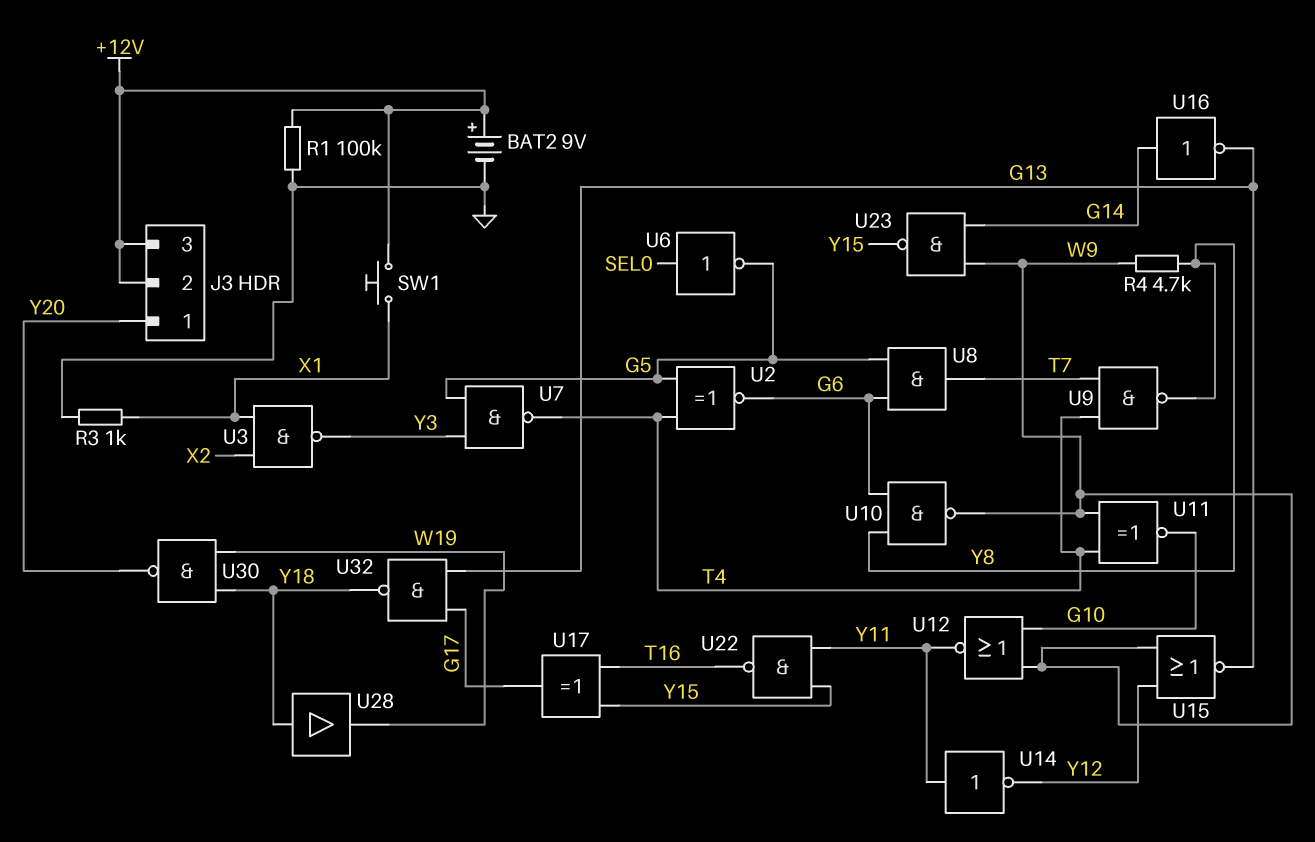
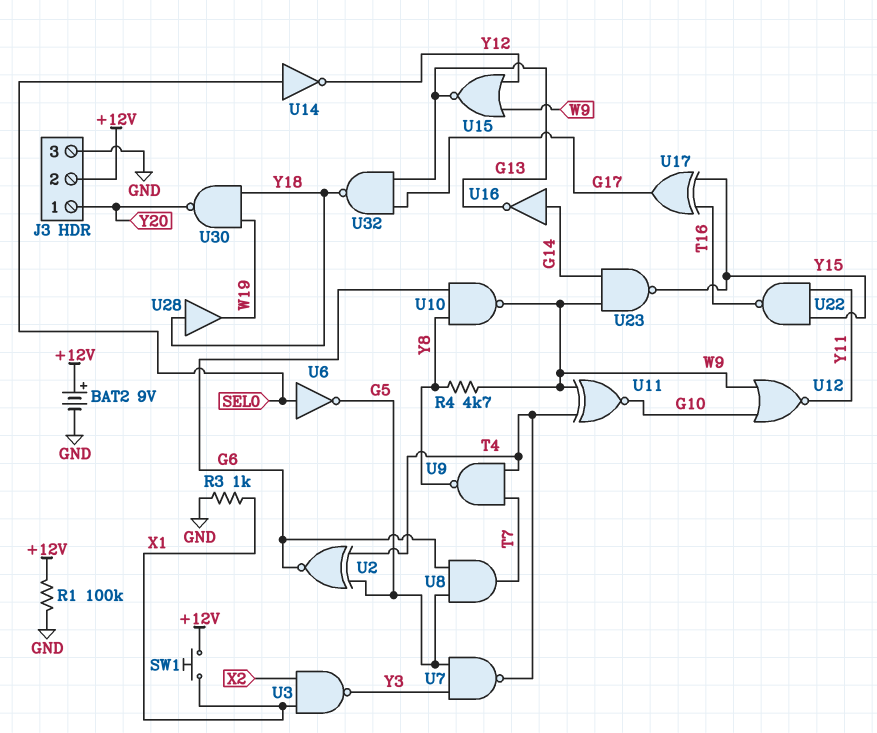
J3 pin 3: +12V -> GND
U14: NOT (in Y11, out Y12) -> NOT (in SEL0, out Y12)

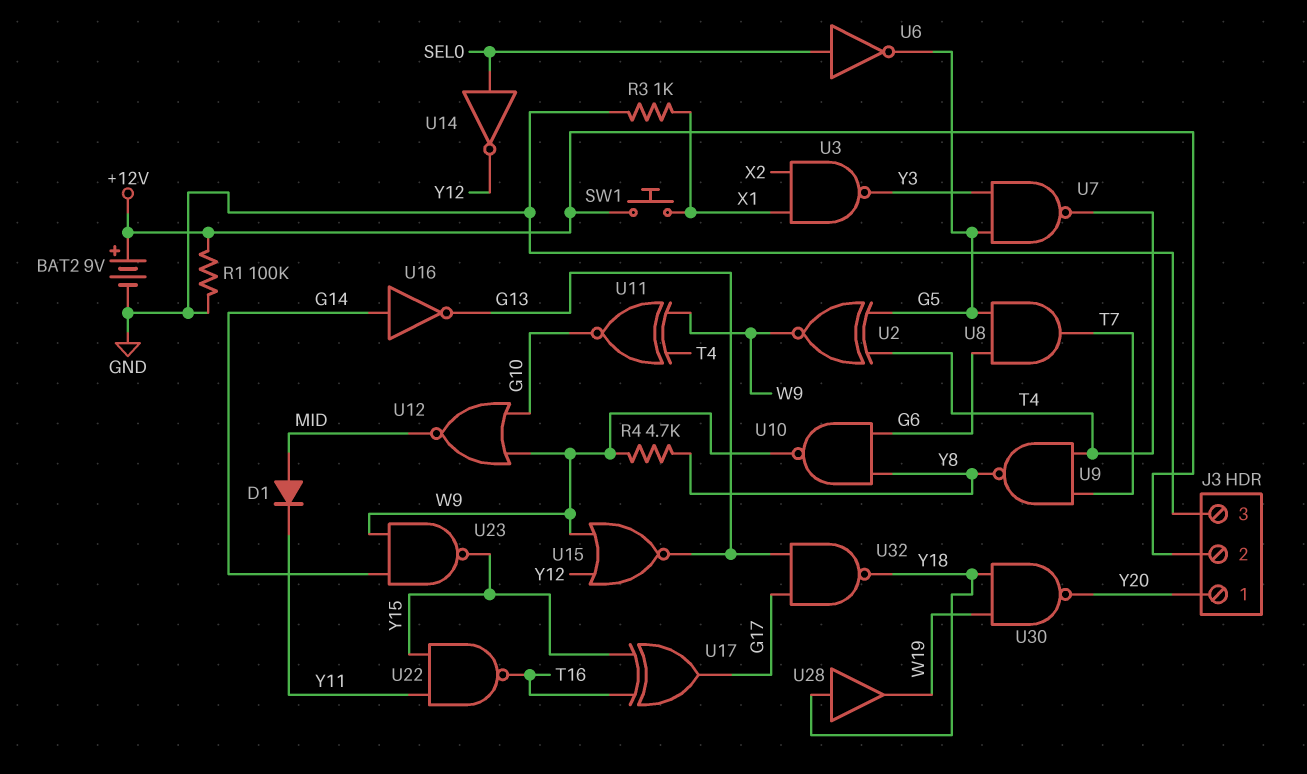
D1: none -> diode (A MID, K Y11)
U2: XNOR (in G5, in T4, out G6) -> XNOR (in G5, in T4, out W9)
U12: NOR (in G10, in W9, out Y11) -> NOR (in G10, in W9, out MID)

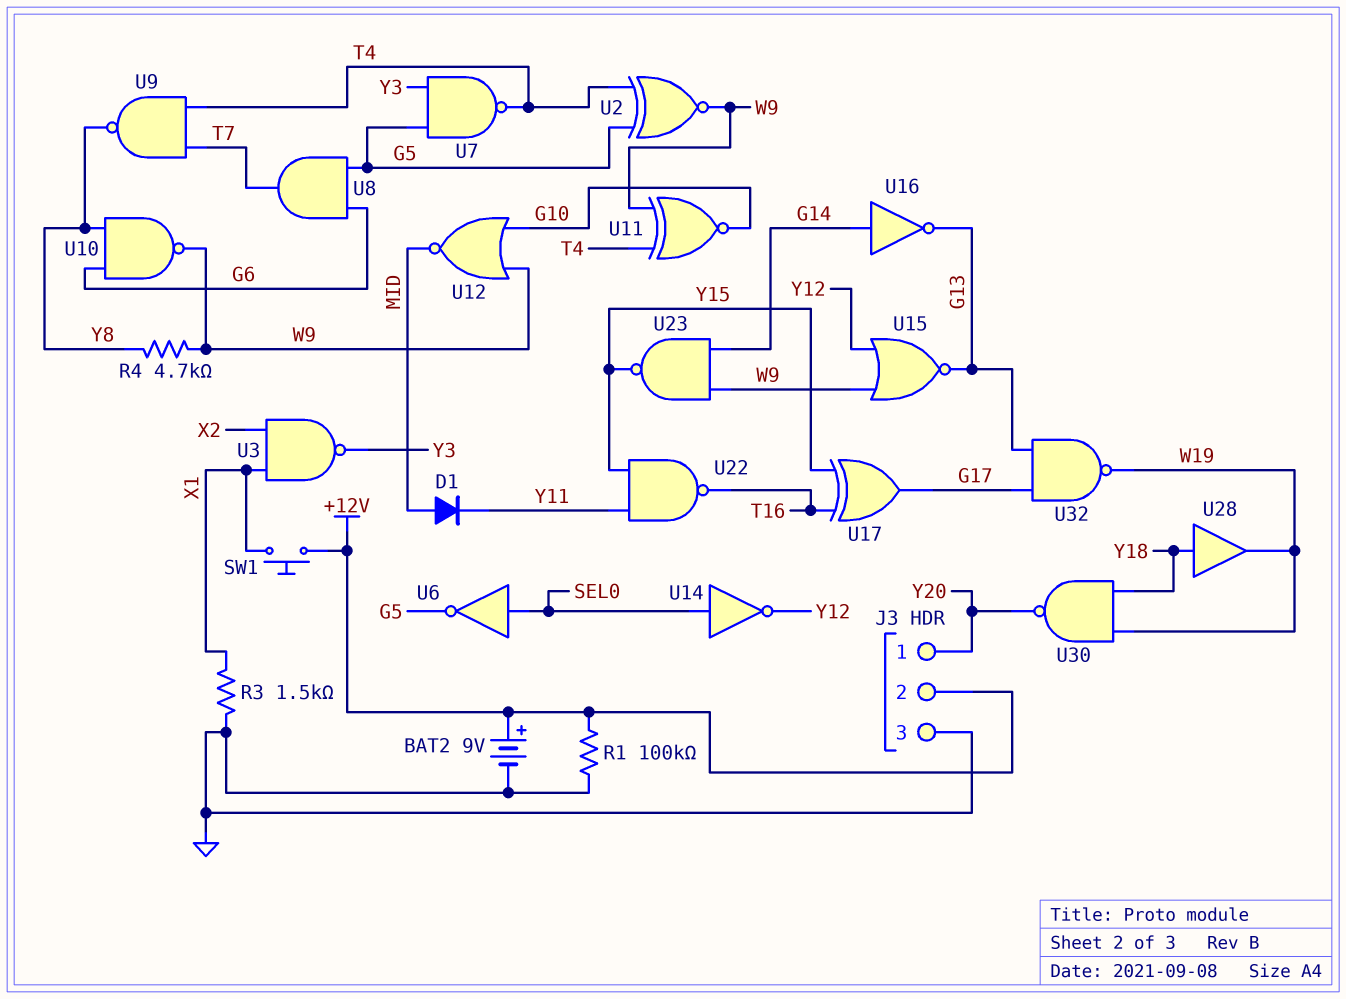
R3: 1k (GND, X1) -> 1.5k (GND, X1)
U32: NAND (in G13, in G17, out Y18) -> NAND (in G13, in G17, out W19)

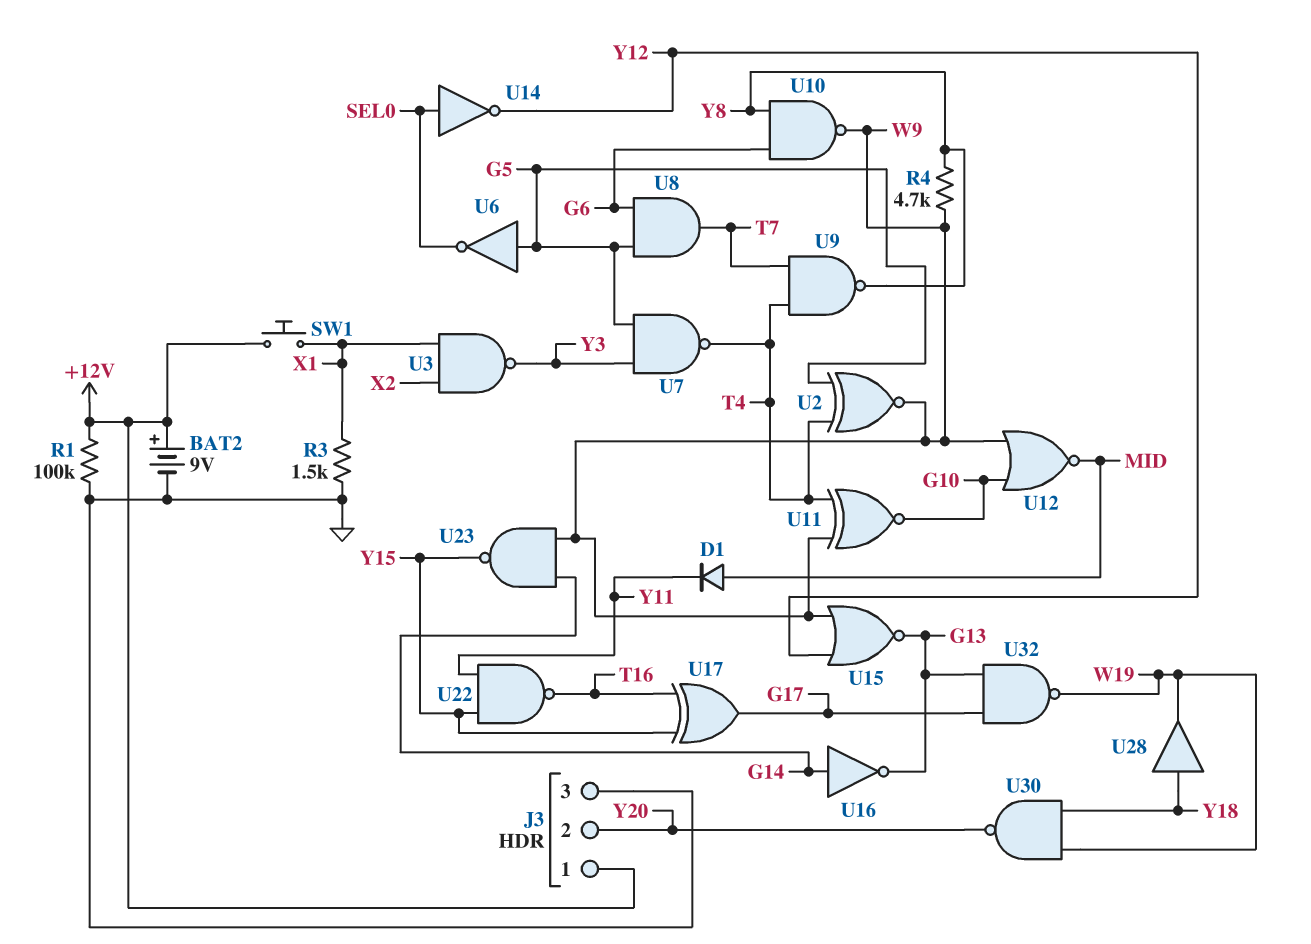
J3 pin 1: Y20 -> +12V
J3 pin 2: +12V -> Y20
U6: NOT (in SEL0, out G5) -> NOT (in G5, out SEL0)

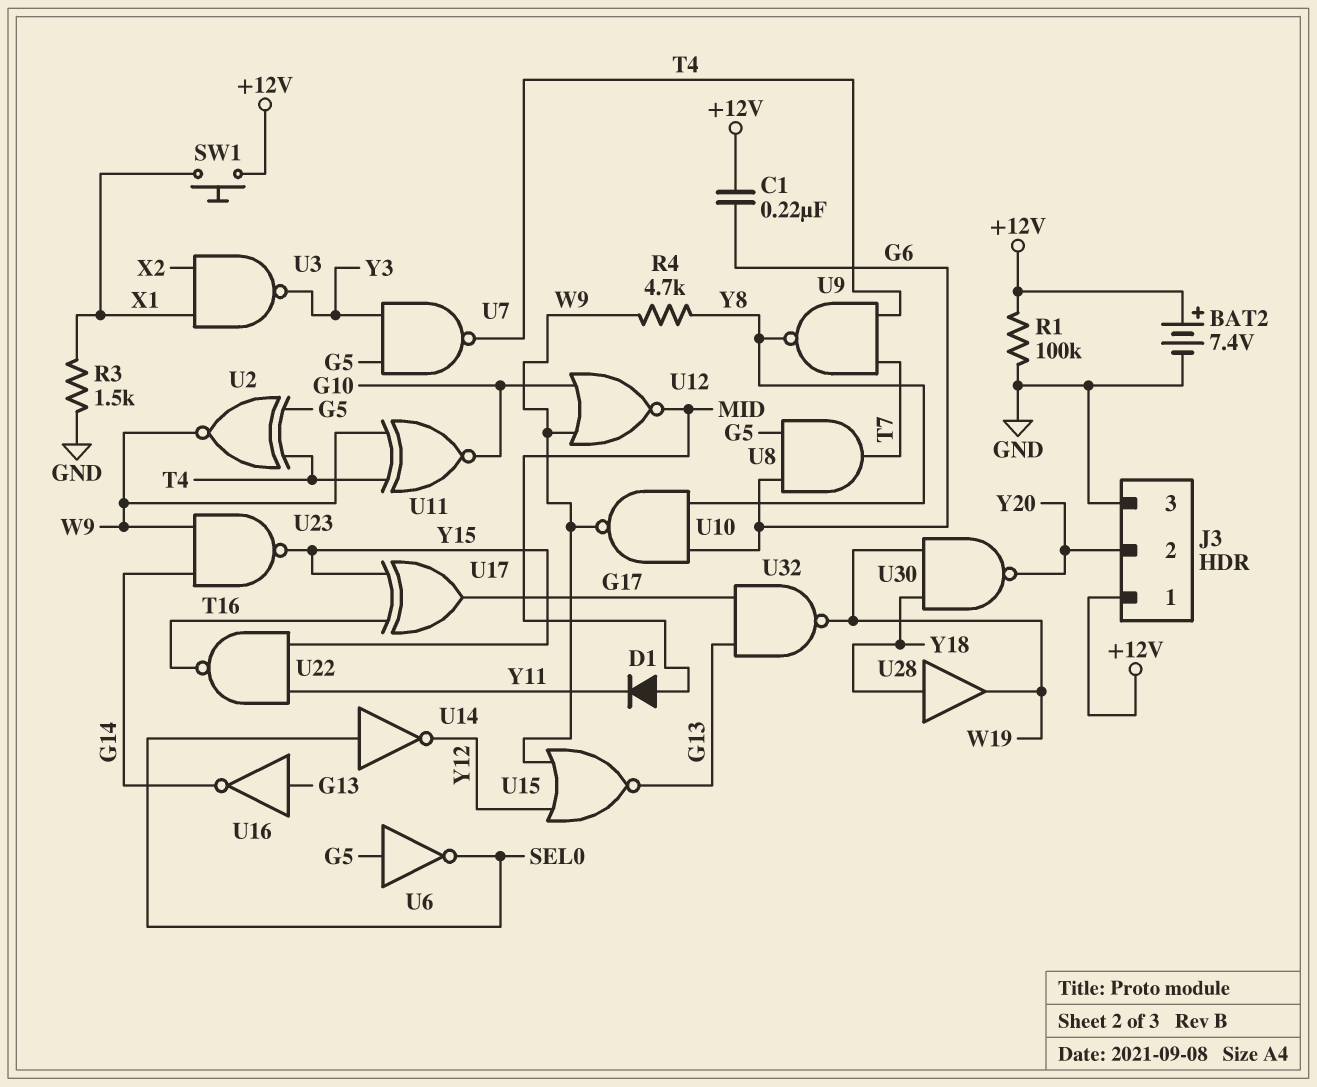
BAT2: 9V (plus +12V, minus GND) -> 7.4V (plus +12V, minus GND)
C1: none -> 220nF (+12V, G6)
U16: NOT (in G14, out G13) -> NOT (in G13, out G14)

